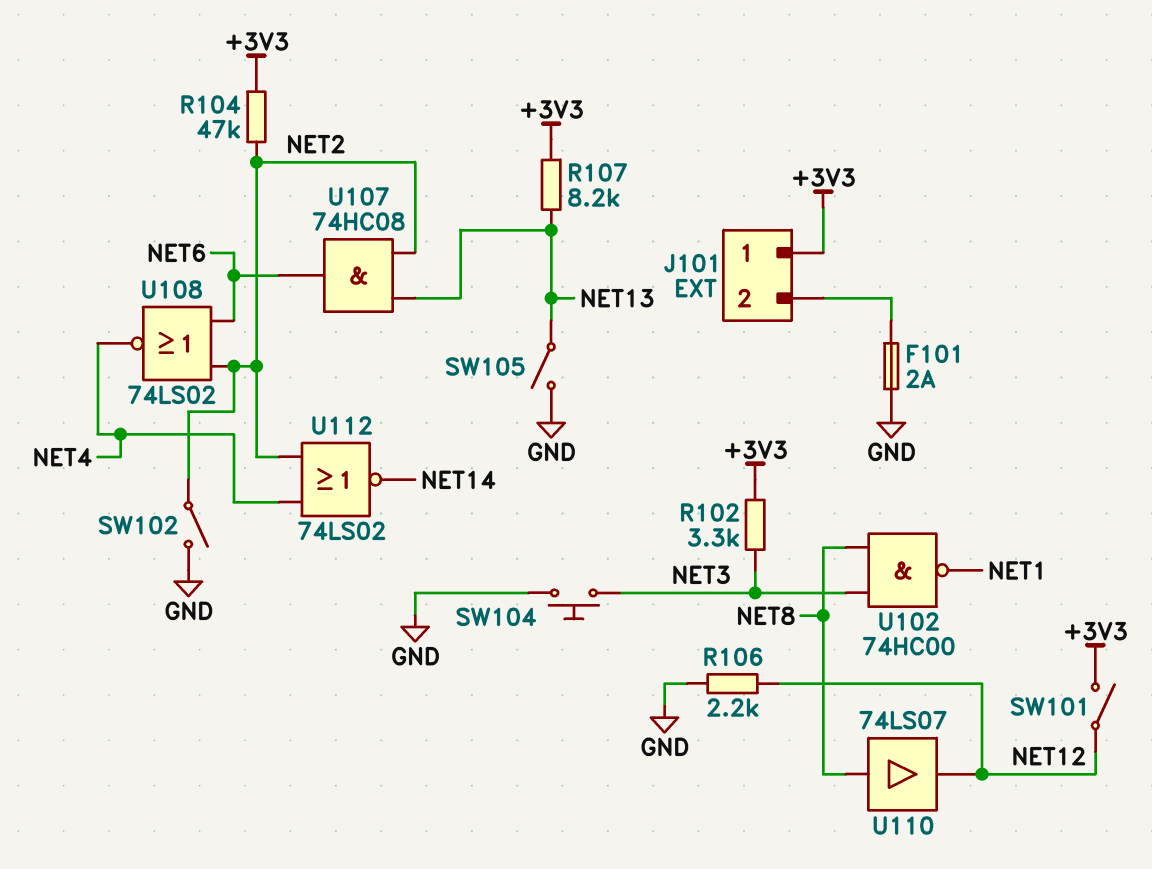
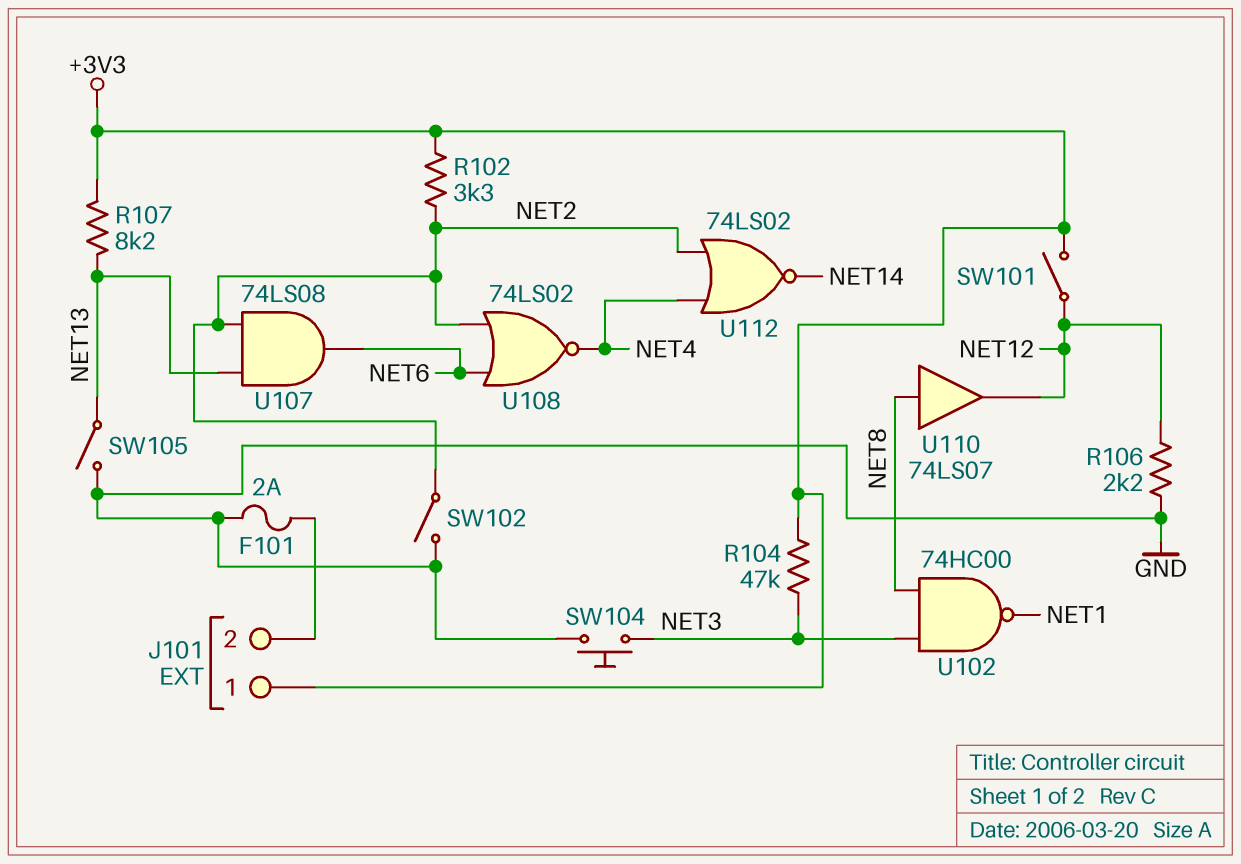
R102: 3.3k (+3V3, NET3) -> 3.3k (+3V3, NET2)
R104: 47k (+3V3, NET2) -> 47k (+3V3, NET3)
U107: AND 74HC08 (in NET2, in NET13, out NET6) -> AND 74LS08 (in NET2, in NET13, out NET6)

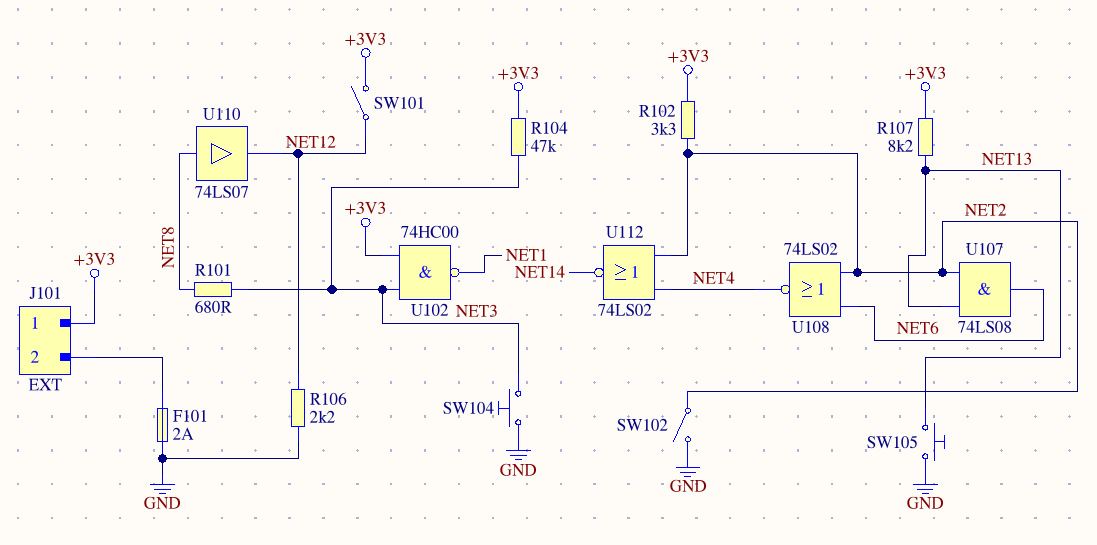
R101: none -> 680 (NET3, NET8)
SW105: switch (GND, NET13) -> button (GND, NET13)
U102: NAND 74HC00 (in NET3, in NET8, out NET1) -> NAND 74HC00 (in +3V3, in NET3, out NET1)

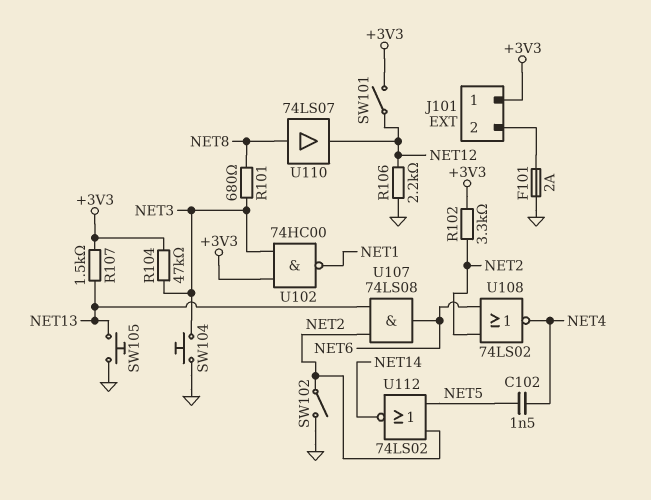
C102: none -> 1.5nF (NET4, NET5)
R107: 8.2k (+3V3, NET13) -> 1.5k (+3V3, NET13)
U112: NOR 74LS02 (in NET2, in NET4, out NET14) -> NOR 74LS02 (in NET2, in NET5, out NET14)

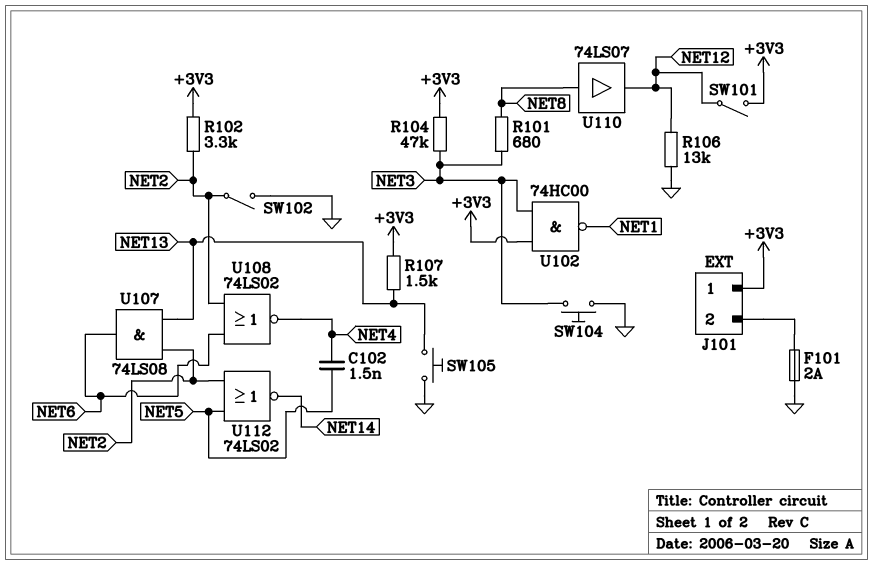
R106: 2.2k (GND, NET12) -> 13k (GND, NET12)

